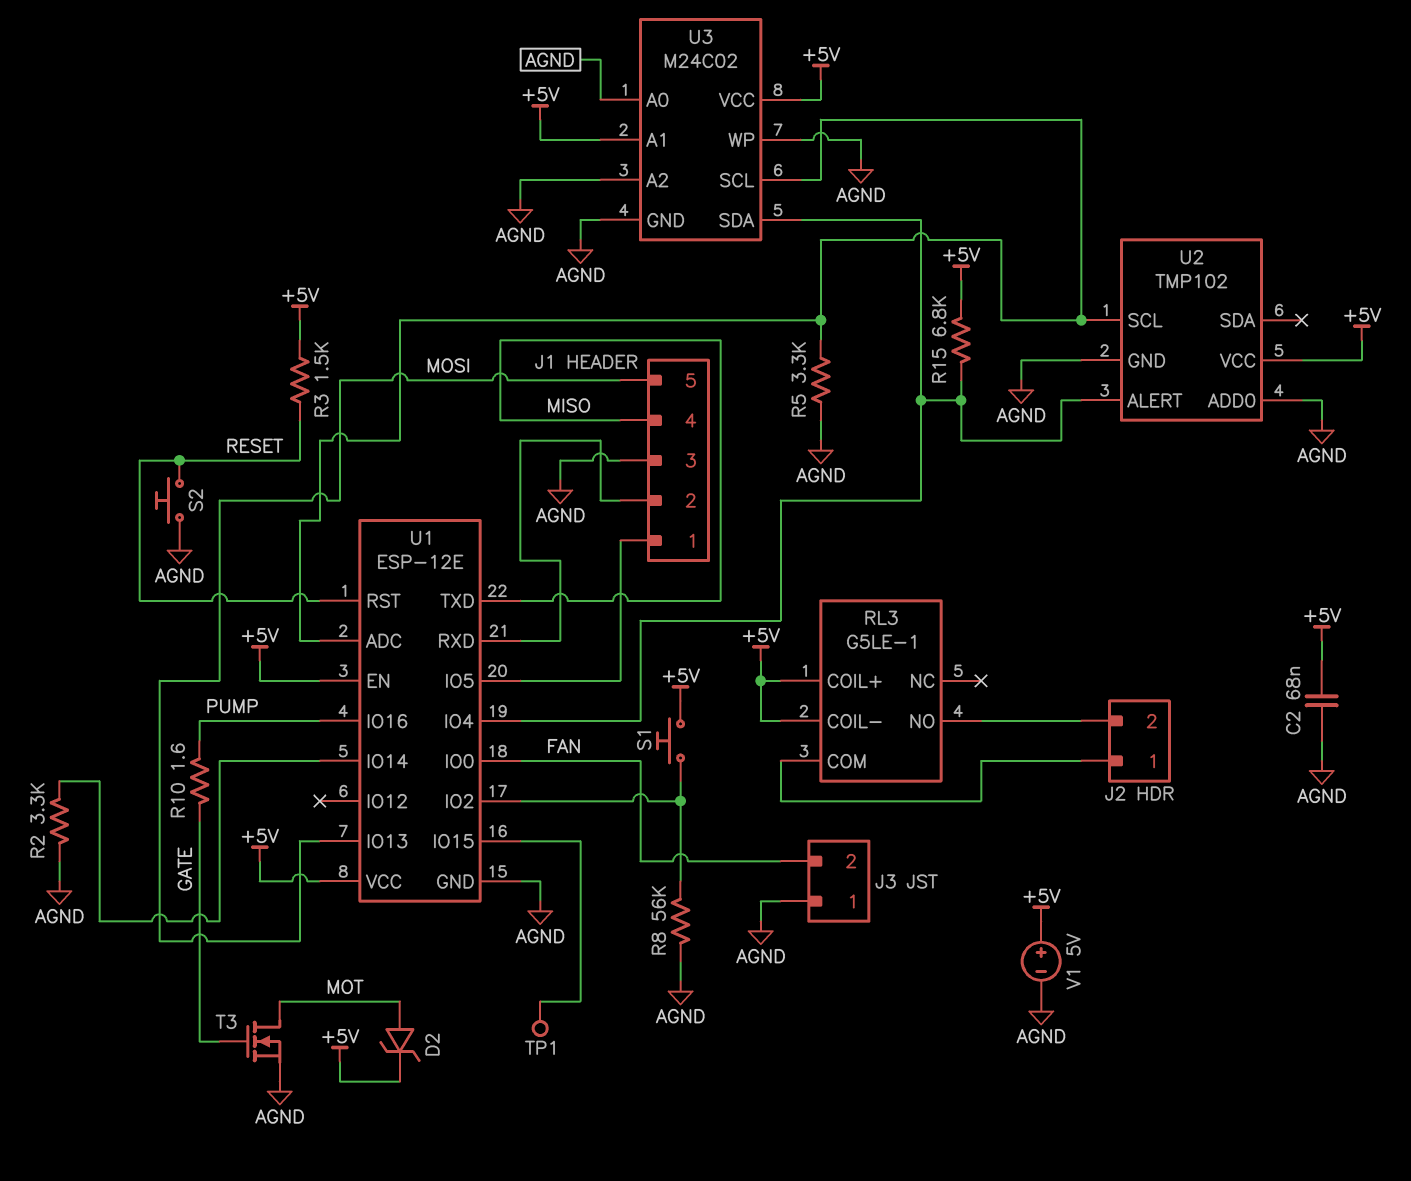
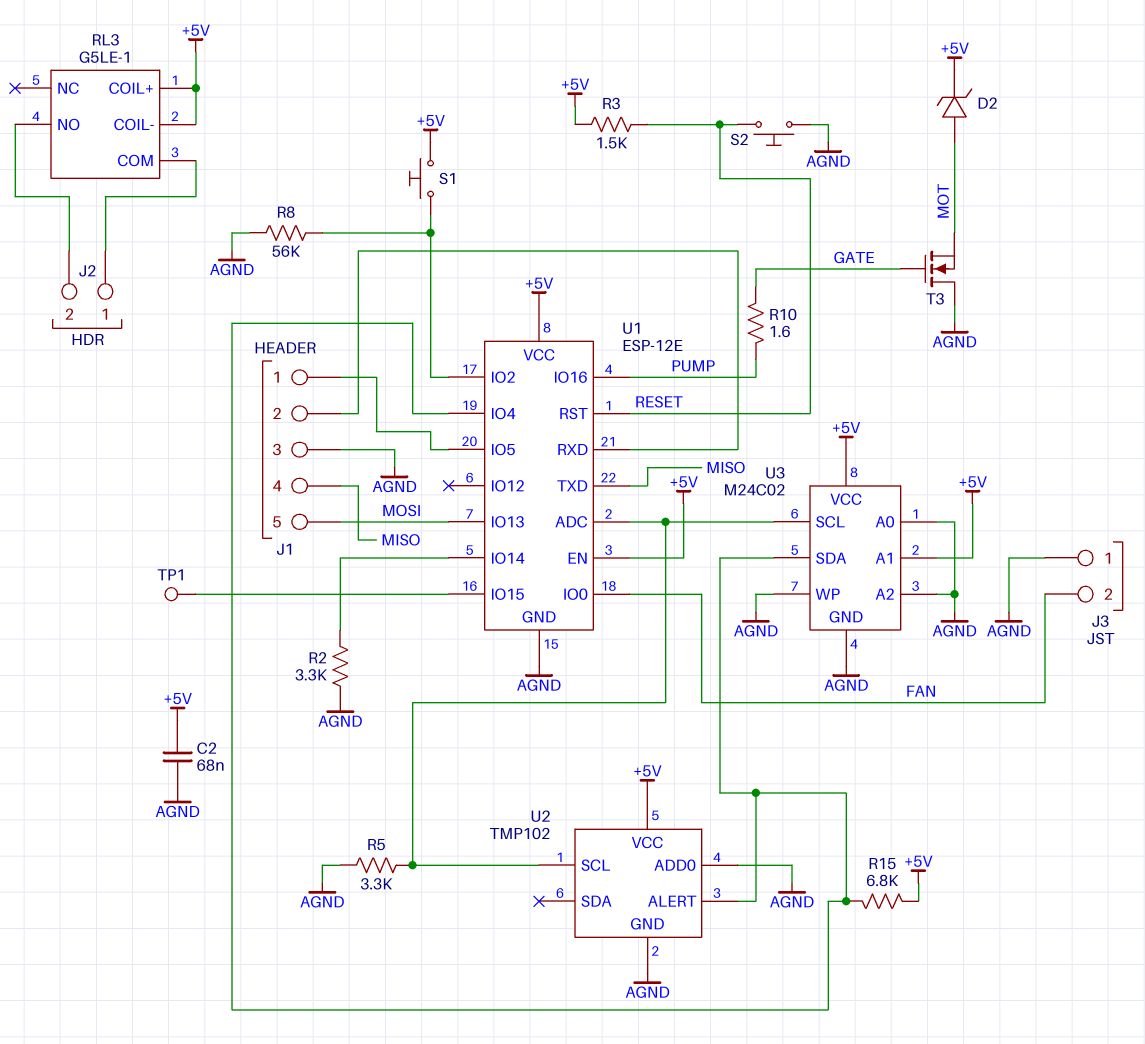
T3: NMOS (G GATE, D MOT, S AGND) -> NMOS (G GATE, D AGND, S MOT)
V1: 5V (plus +5V, minus AGND) -> none

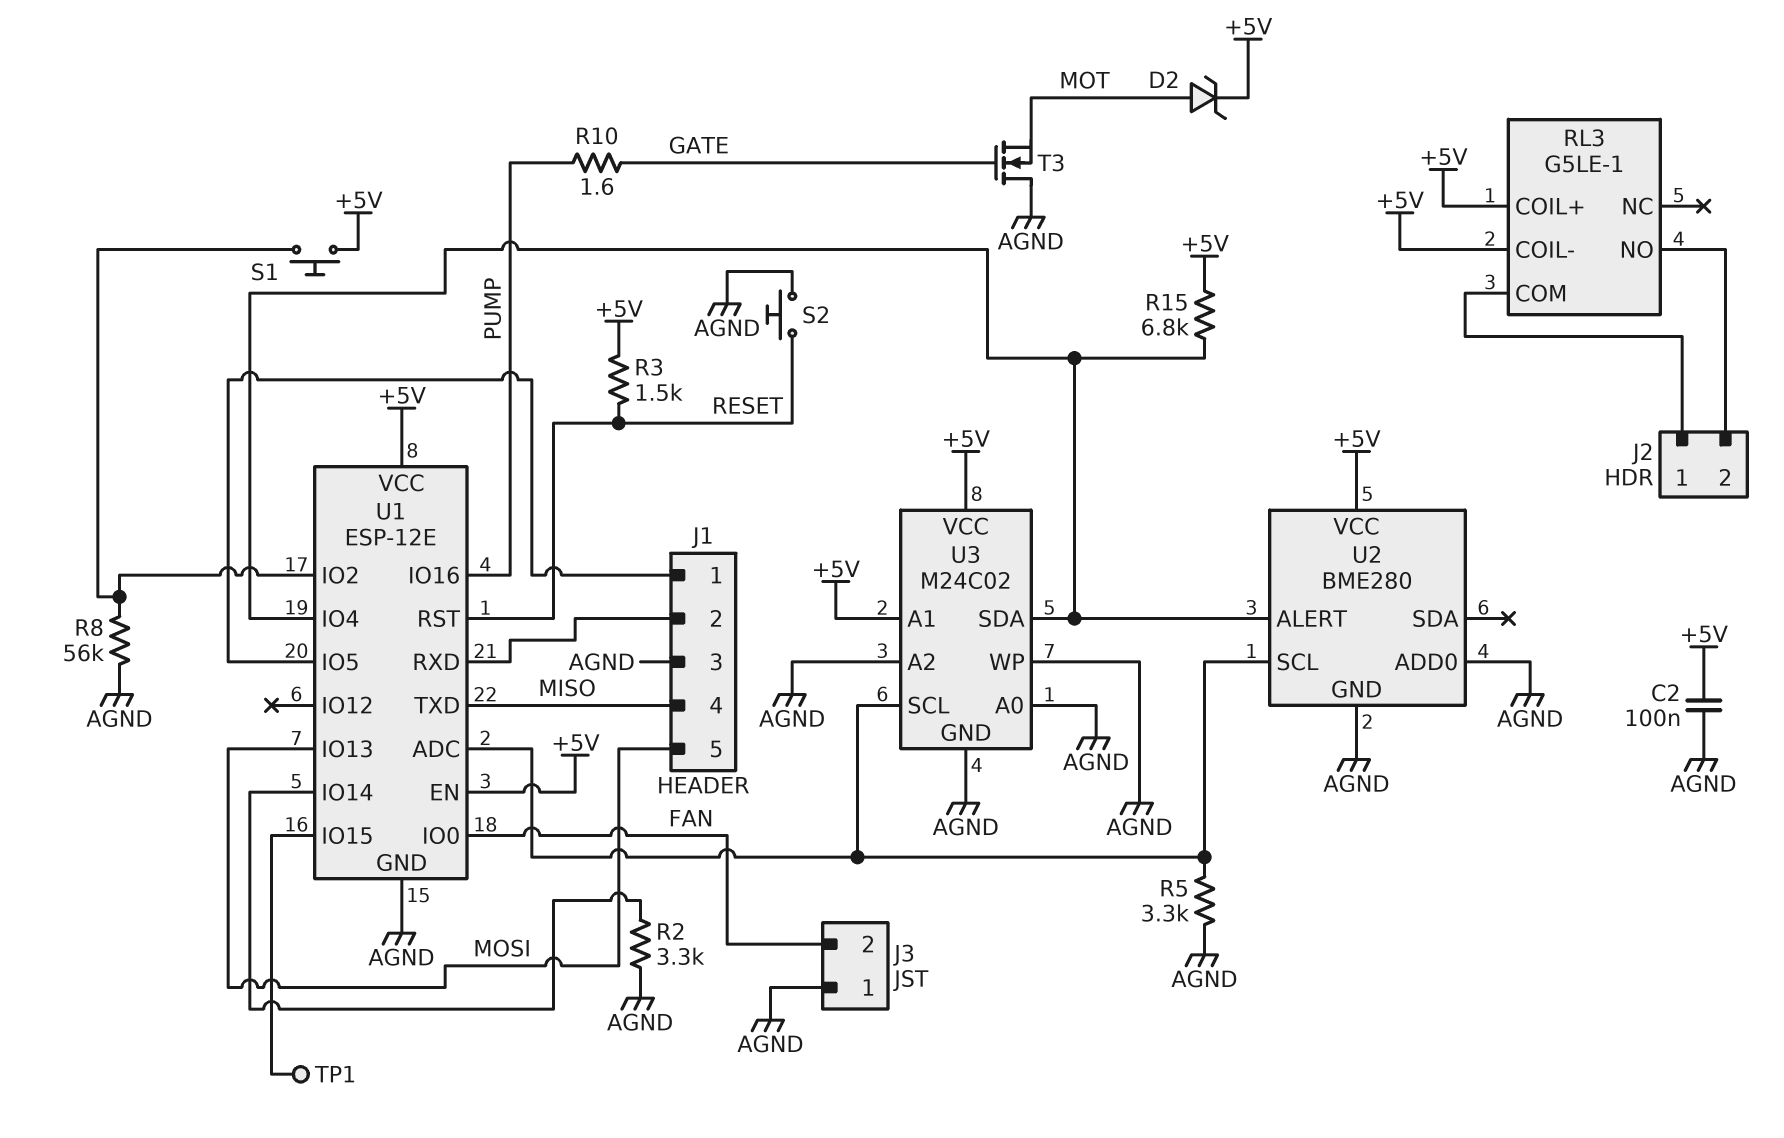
C2: 68nF (+5V, AGND) -> 100nF (+5V, AGND)
U2: TMP102 -> BME280

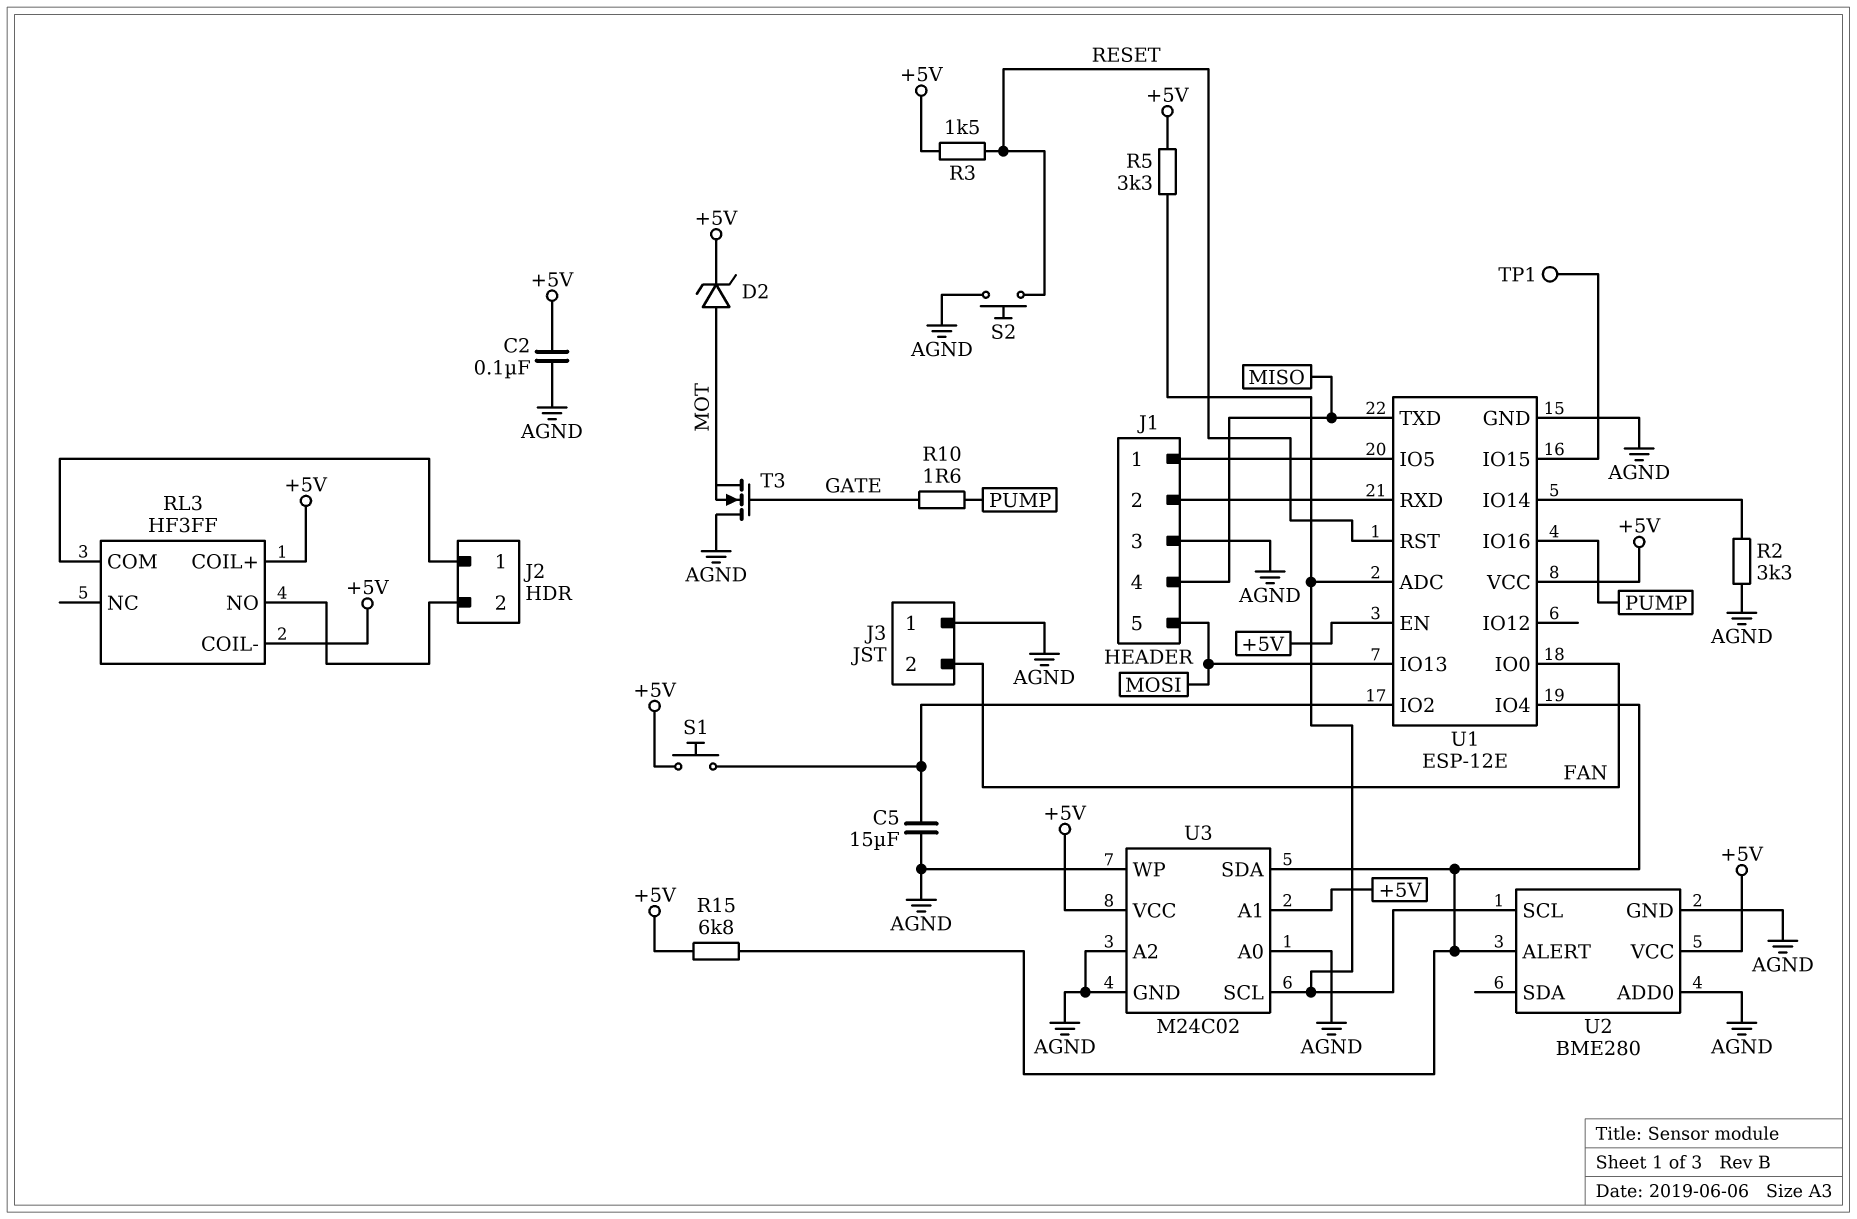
C5: none -> 15uF (AGND, U1/IO2)
R5: 3.3k (AGND, U1/ADC) -> 3.3k (+5V, U1/ADC)
R8: 56k (AGND, U1/IO2) -> none
RL3: G5LE-1 -> HF3FF

